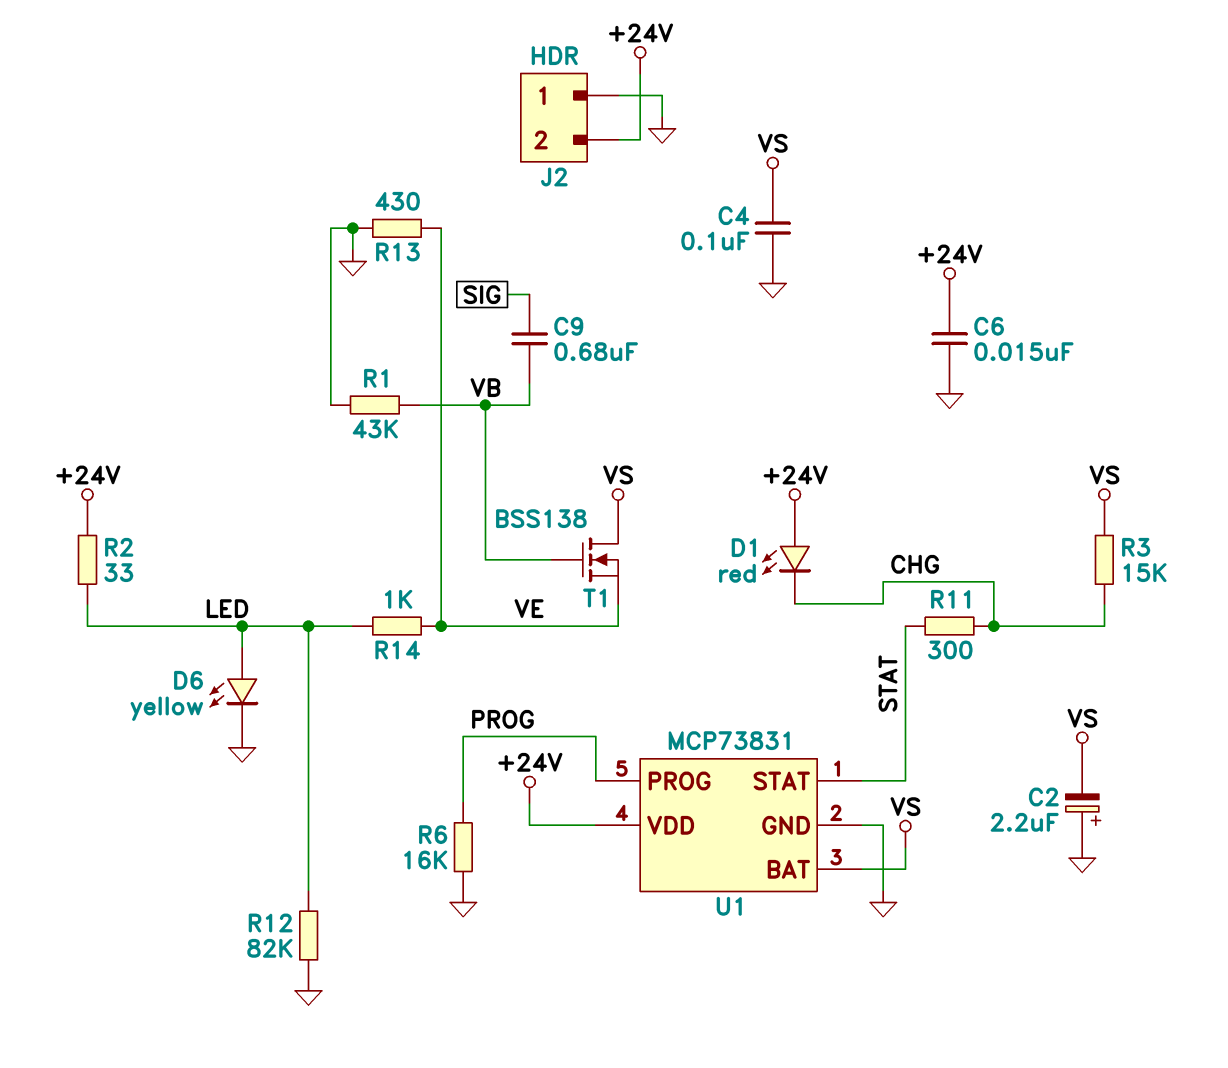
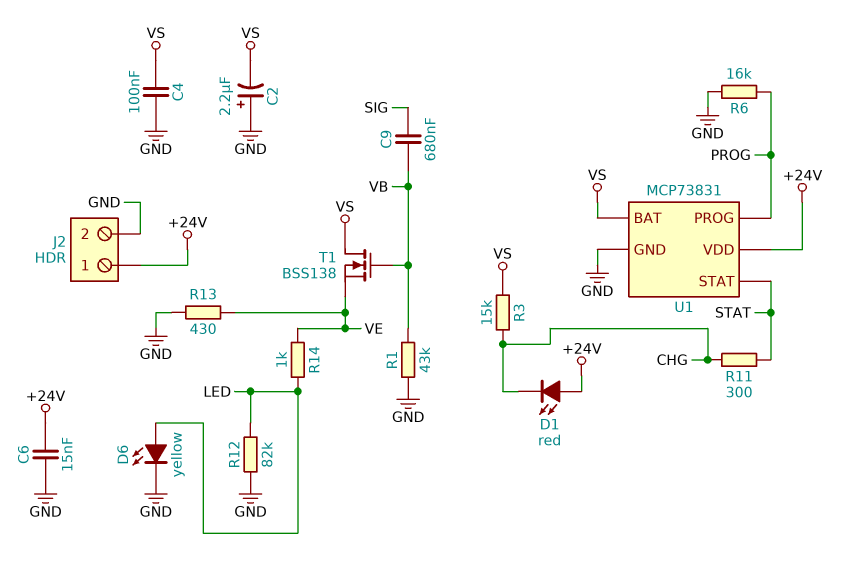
J2 pin 1: GND -> +24V
J2 pin 2: +24V -> GND
R2: 33 (+24V, LED) -> none

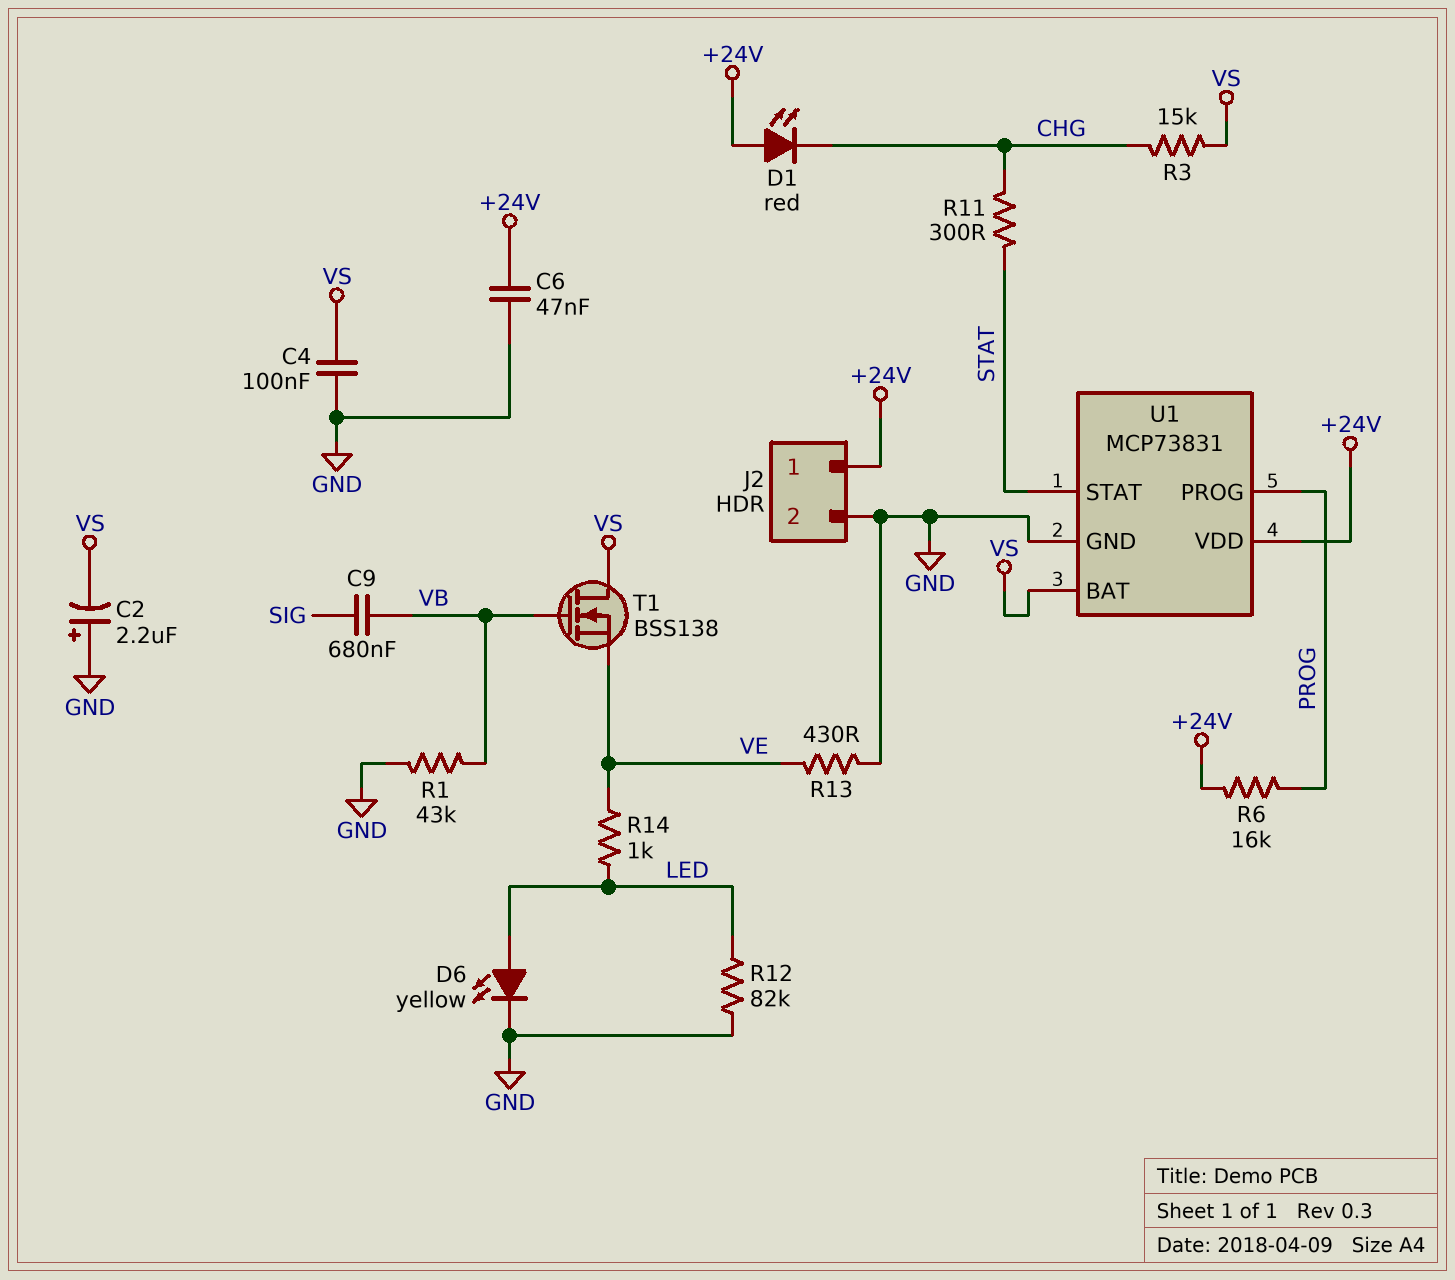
C6: 15nF (+24V, GND) -> 47nF (+24V, GND)
R6: 16k (GND, PROG) -> 16k (+24V, PROG)

